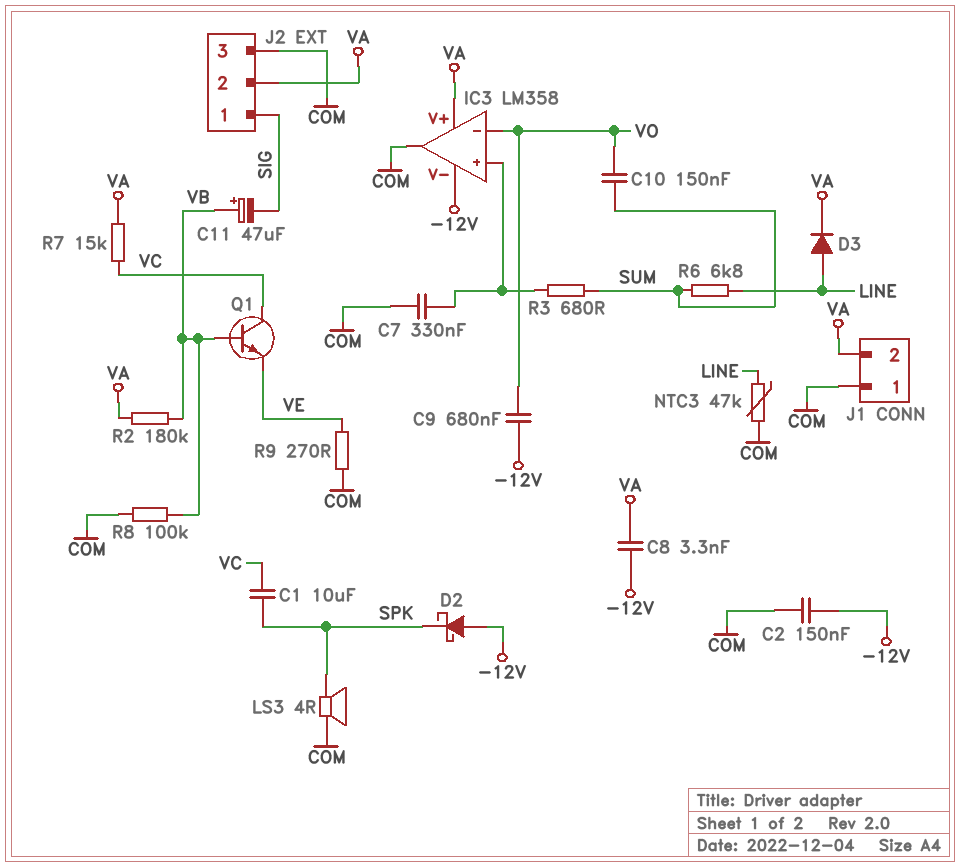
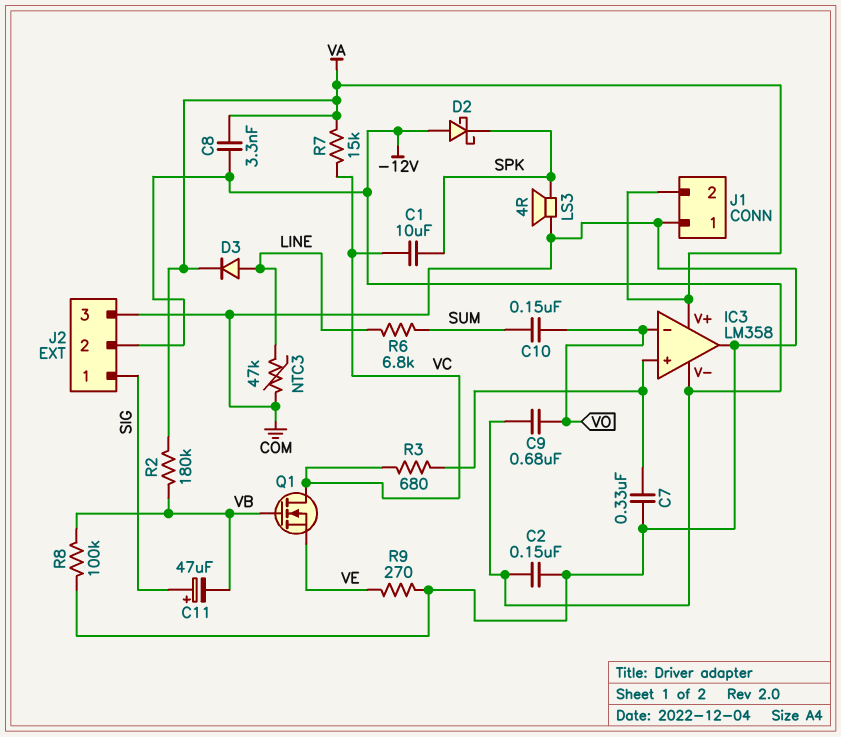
C11: 47uF (plus VB, minus SIG) -> 47uF (plus SIG, minus VB)
J2 pin 2: VA -> -12V
Q1: NPN (B VB, C VC, E VE) -> NMOS (G VB, D VC, S VE)
R3: 680 (IC3/in+, SUM) -> 680 (IC3/in+, VC)

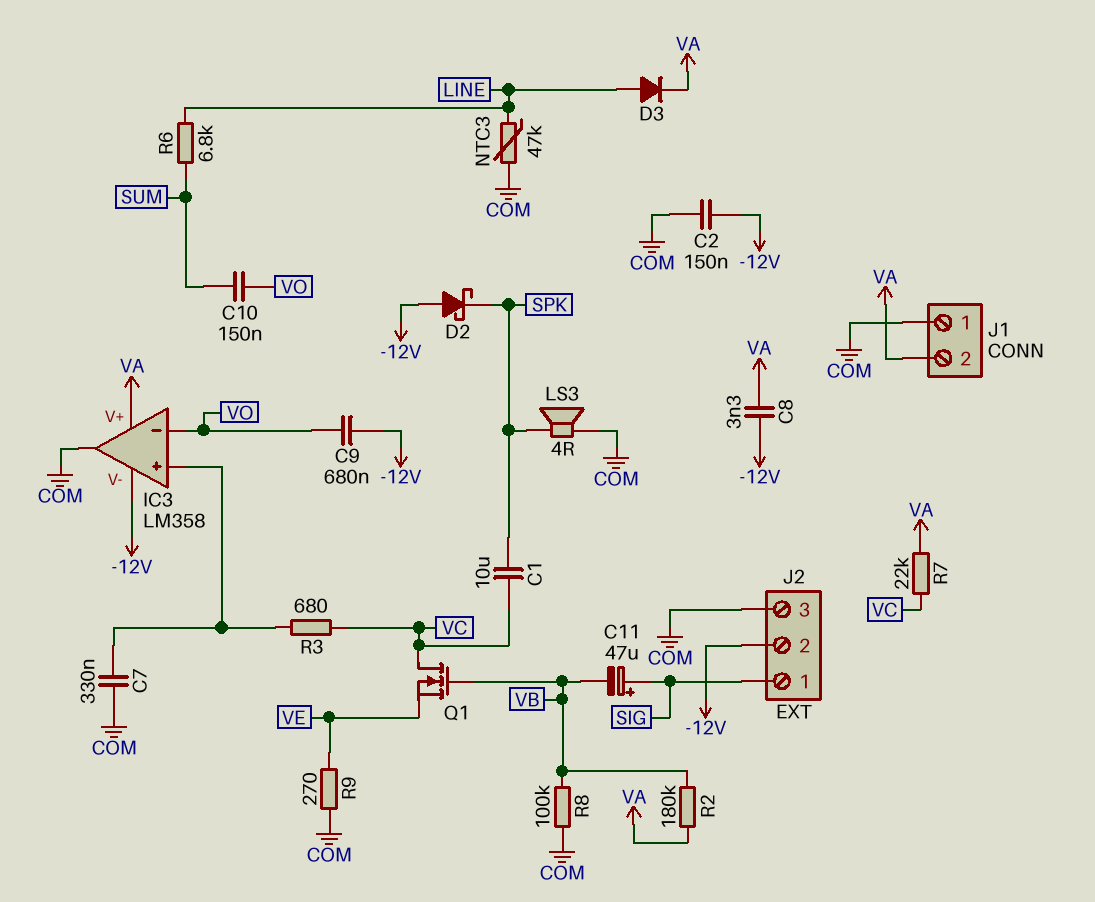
R7: 15k (VA, VC) -> 22k (VA, VC)

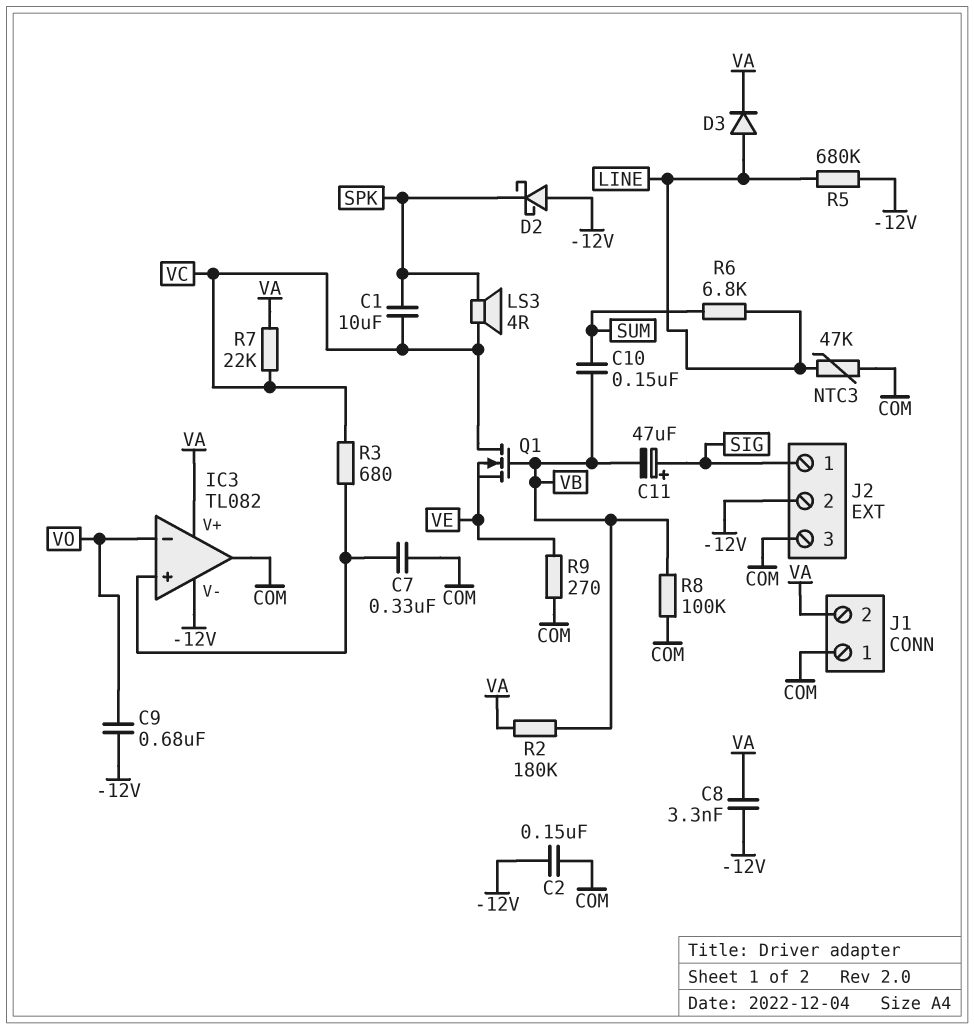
C10: 150nF (SUM, VO) -> 150nF (SUM, VB)
IC3: LM358 -> TL082
LS3: speaker 4R (COM, SPK) -> speaker 4R (SPK, VC)
R5: none -> 680k (-12V, LINE)

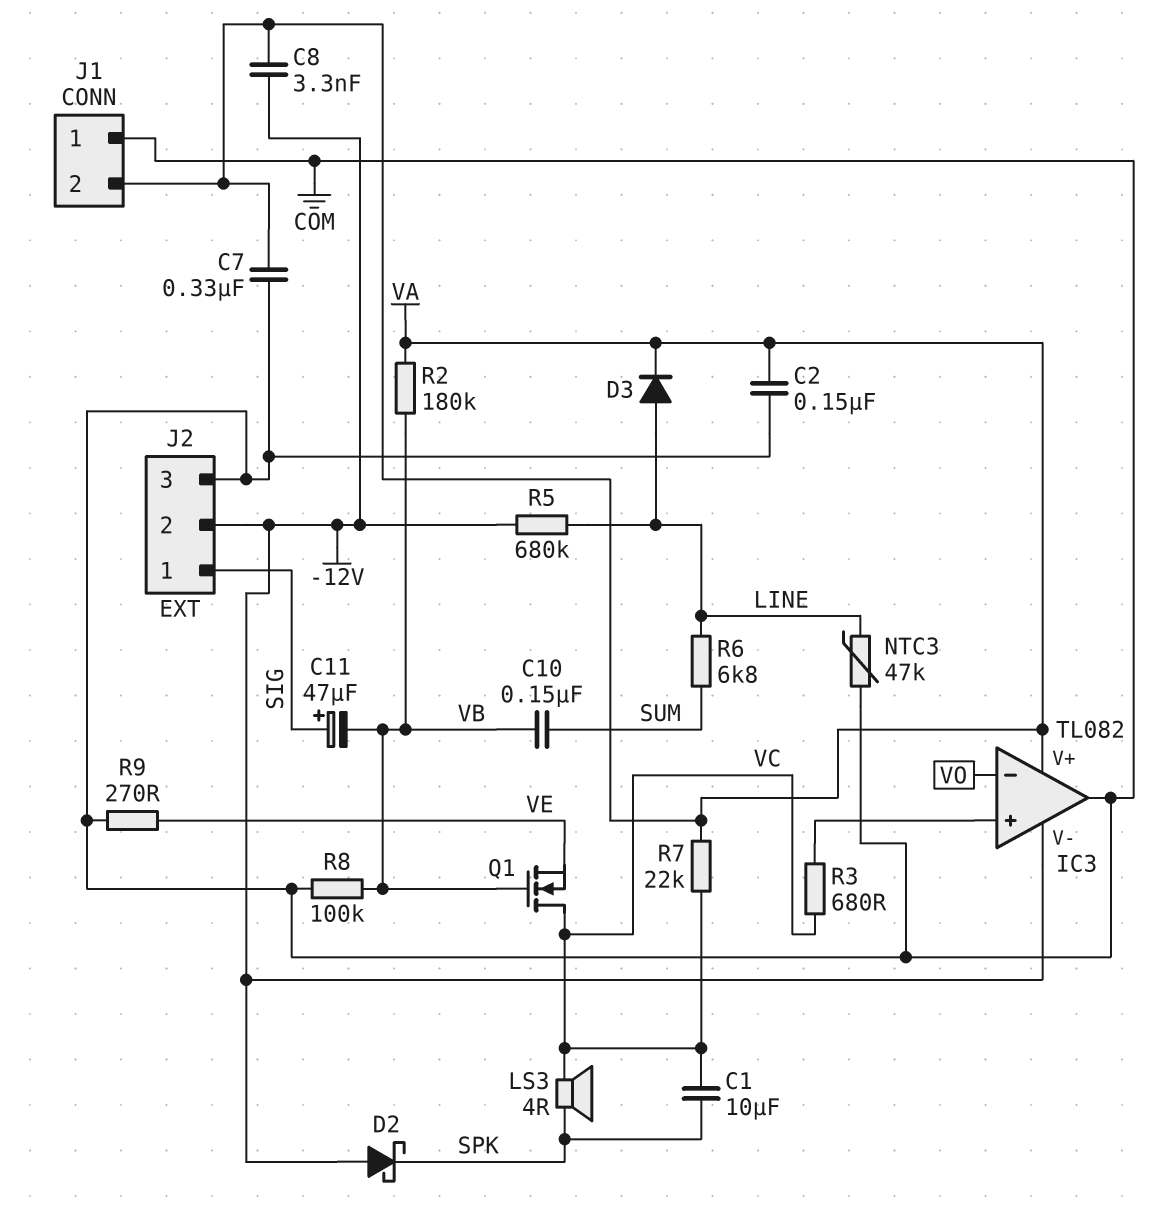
C2: 150nF (-12V, COM) -> 150nF (COM, VA)
C7: 330nF (COM, IC3/in+) -> 330nF (COM, VA)
C9: 680nF (-12V, VO) -> none

